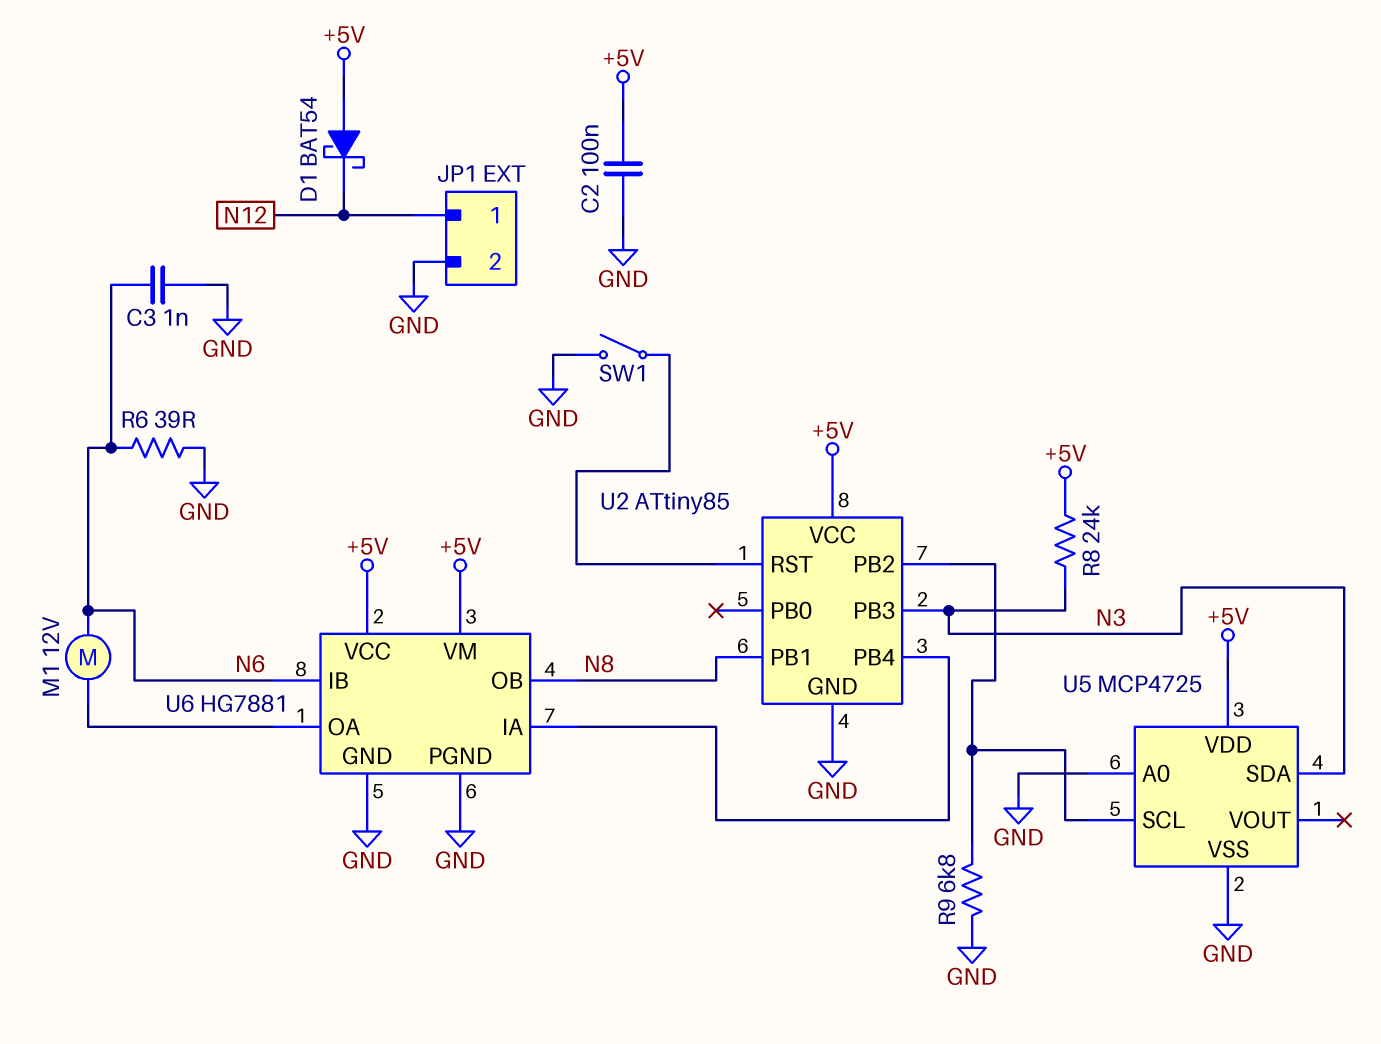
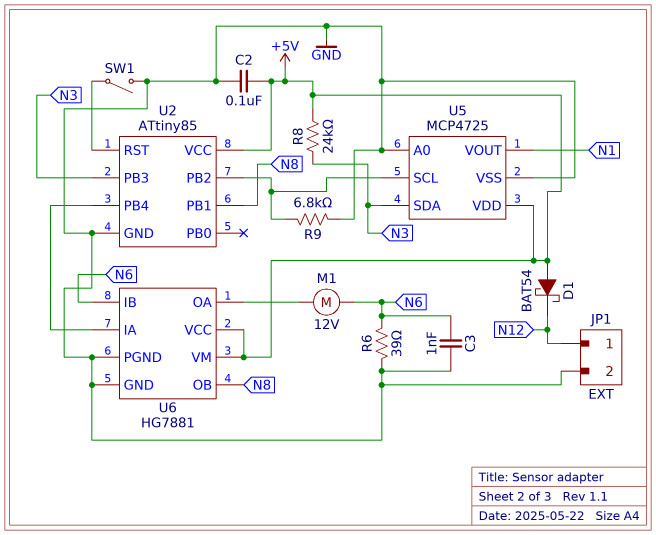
U5 pin VOUT: none -> N1

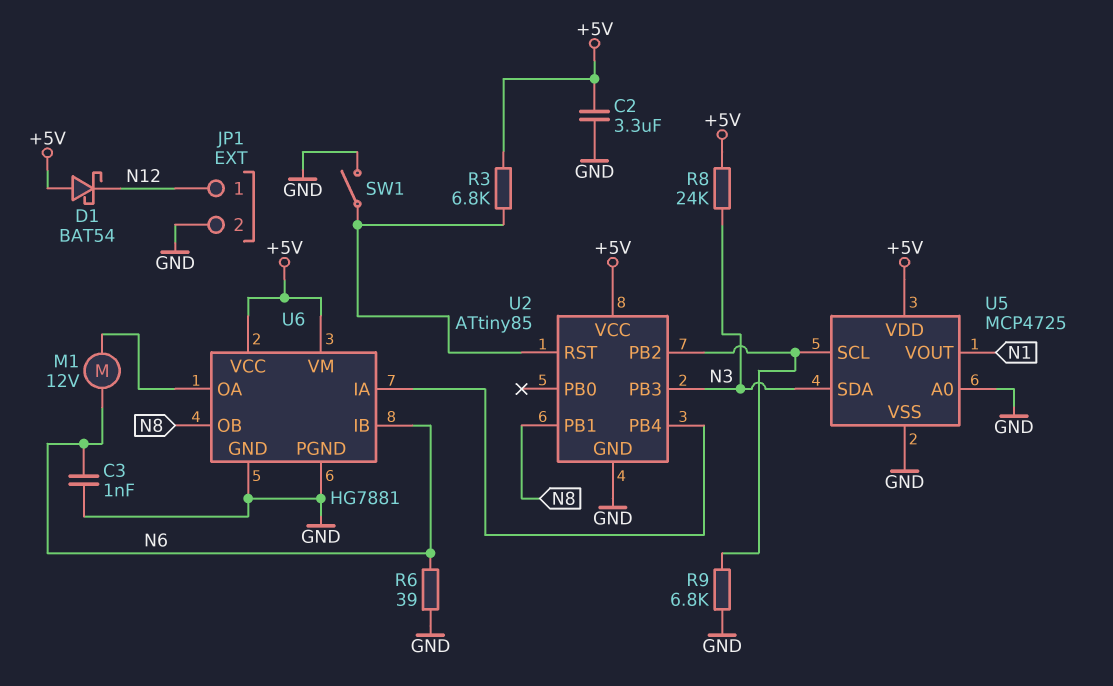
C2: 100nF (+5V, GND) -> 3.3uF (+5V, GND)
R3: none -> 6.8k (+5V, U2/RST)

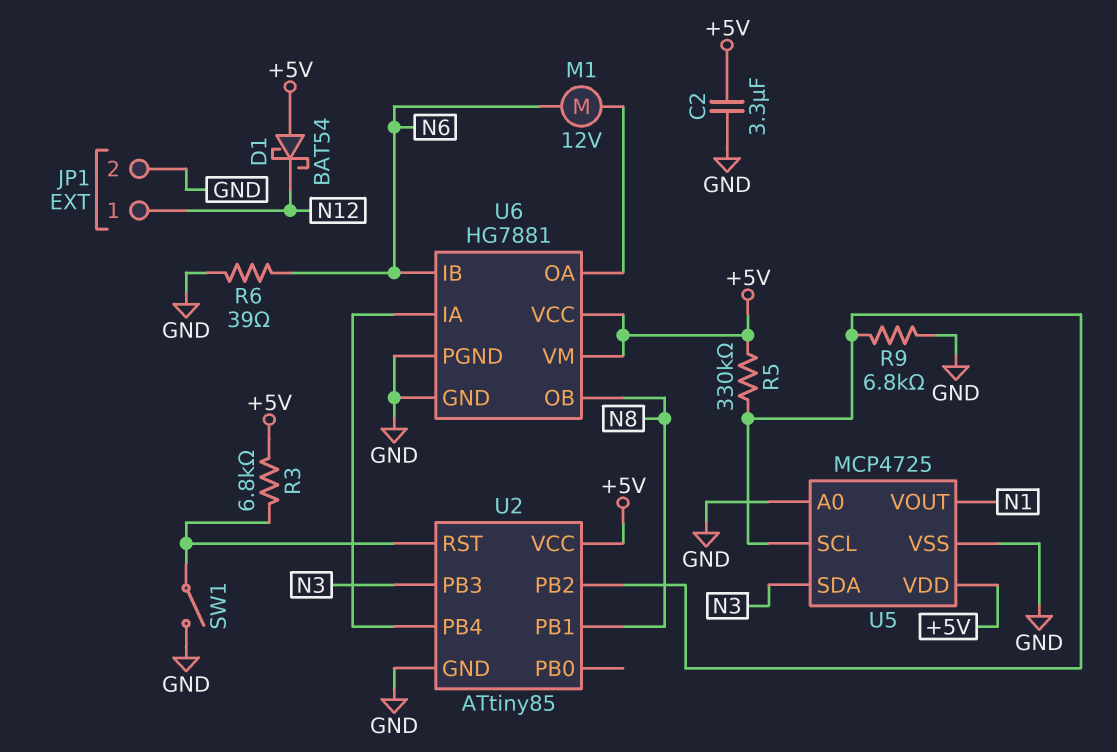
C3: 1nF (GND, N6) -> none
R5: none -> 330k (+5V, U2/PB2)
R8: 24k (+5V, N3) -> none

